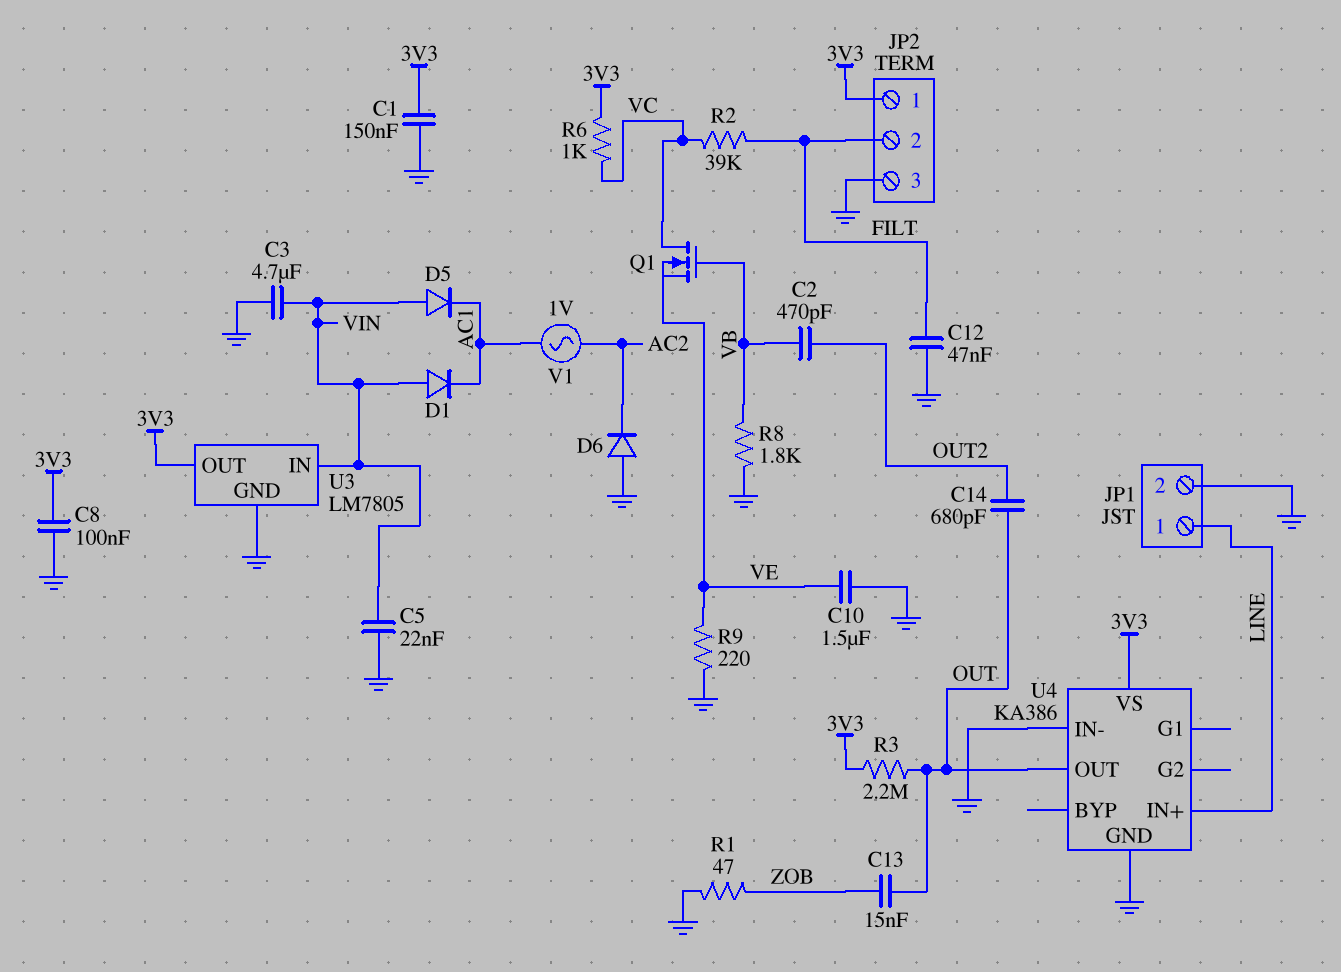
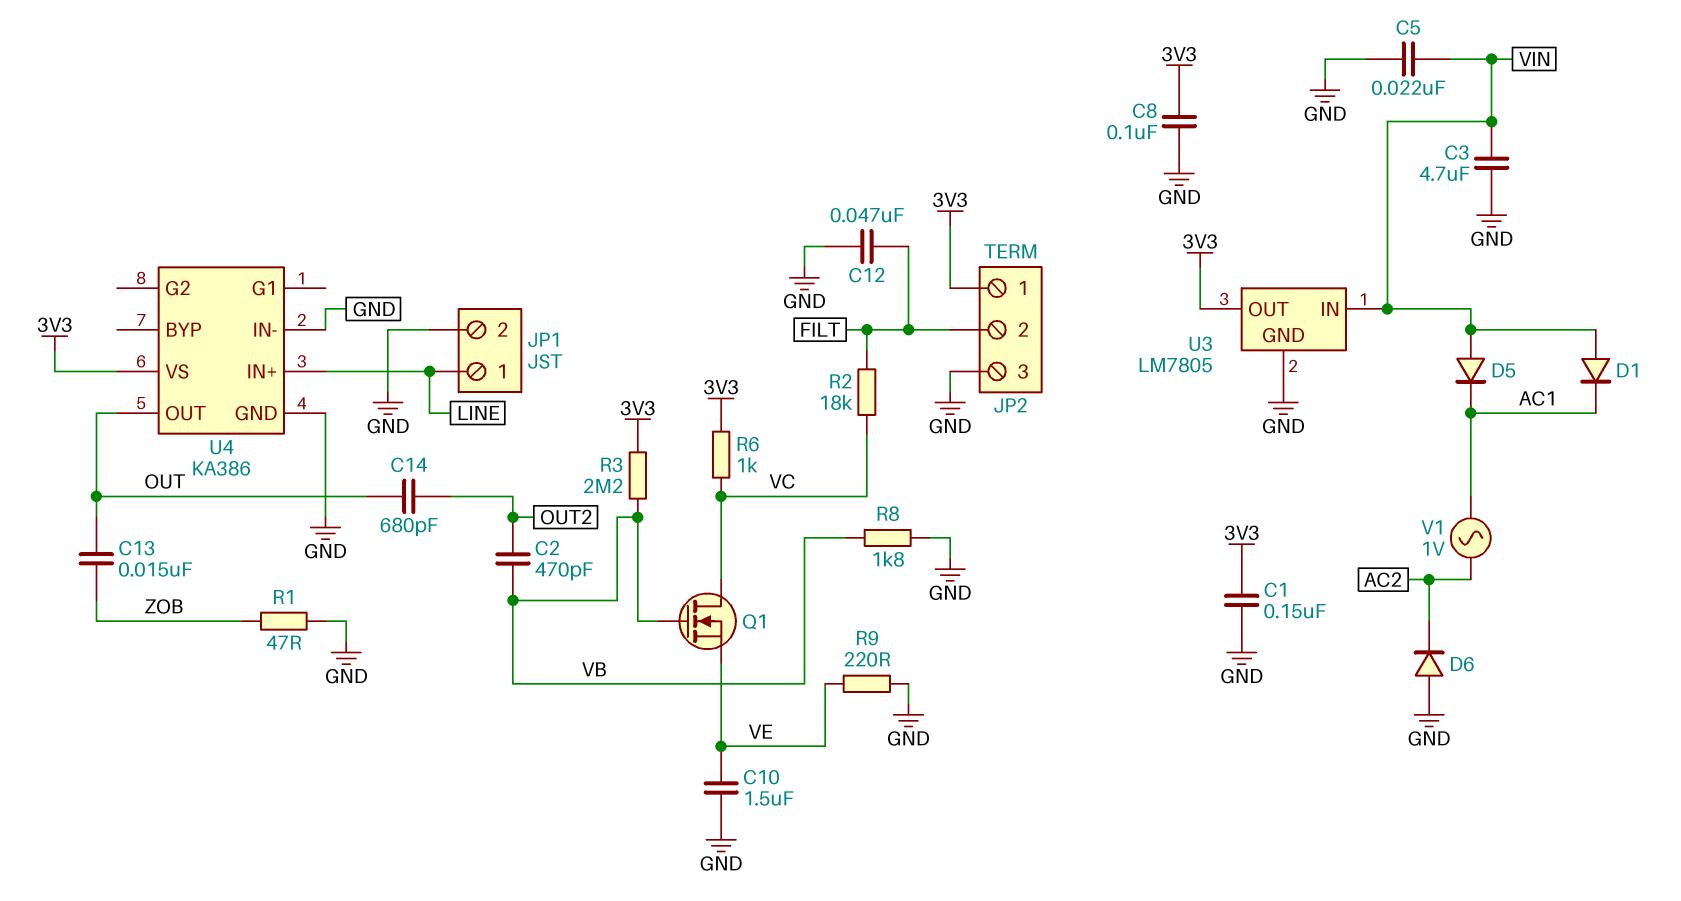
R2: 39k (FILT, VC) -> 18k (FILT, VC)
R3: 2.2M (3V3, OUT) -> 2.2M (3V3, VB)

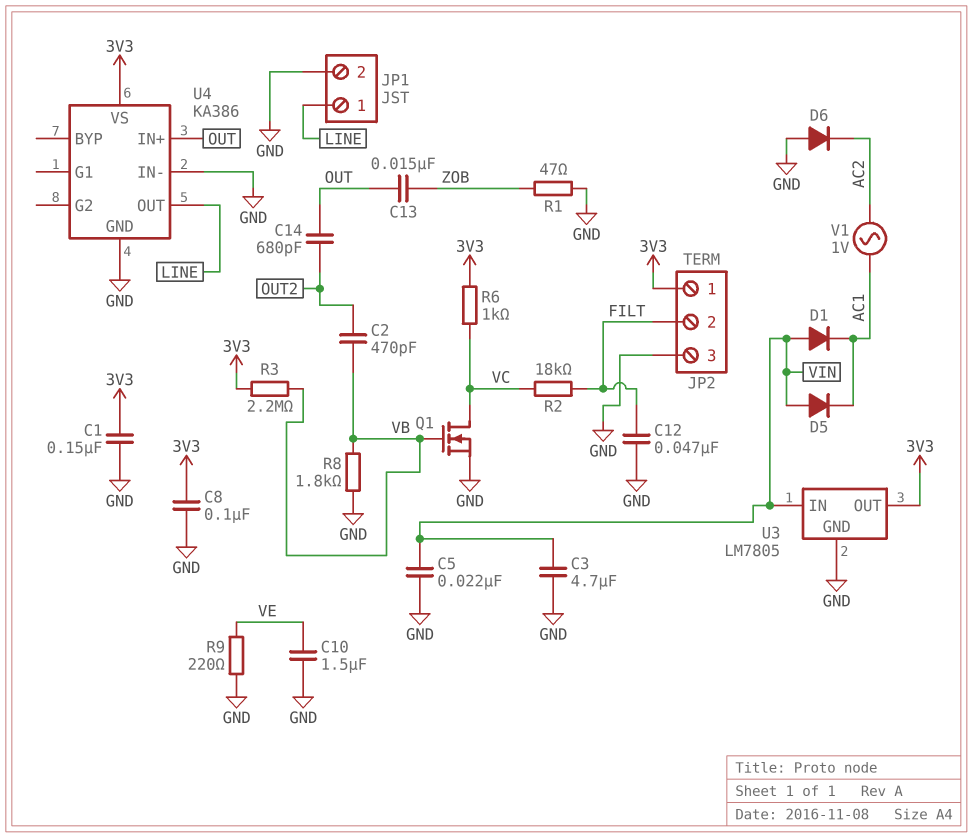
Q1: NMOS (G VB, D VC, S VE) -> NMOS (G VB, D VC, S GND)
U4 pin IN+: LINE -> OUT
U4 pin OUT: OUT -> LINE

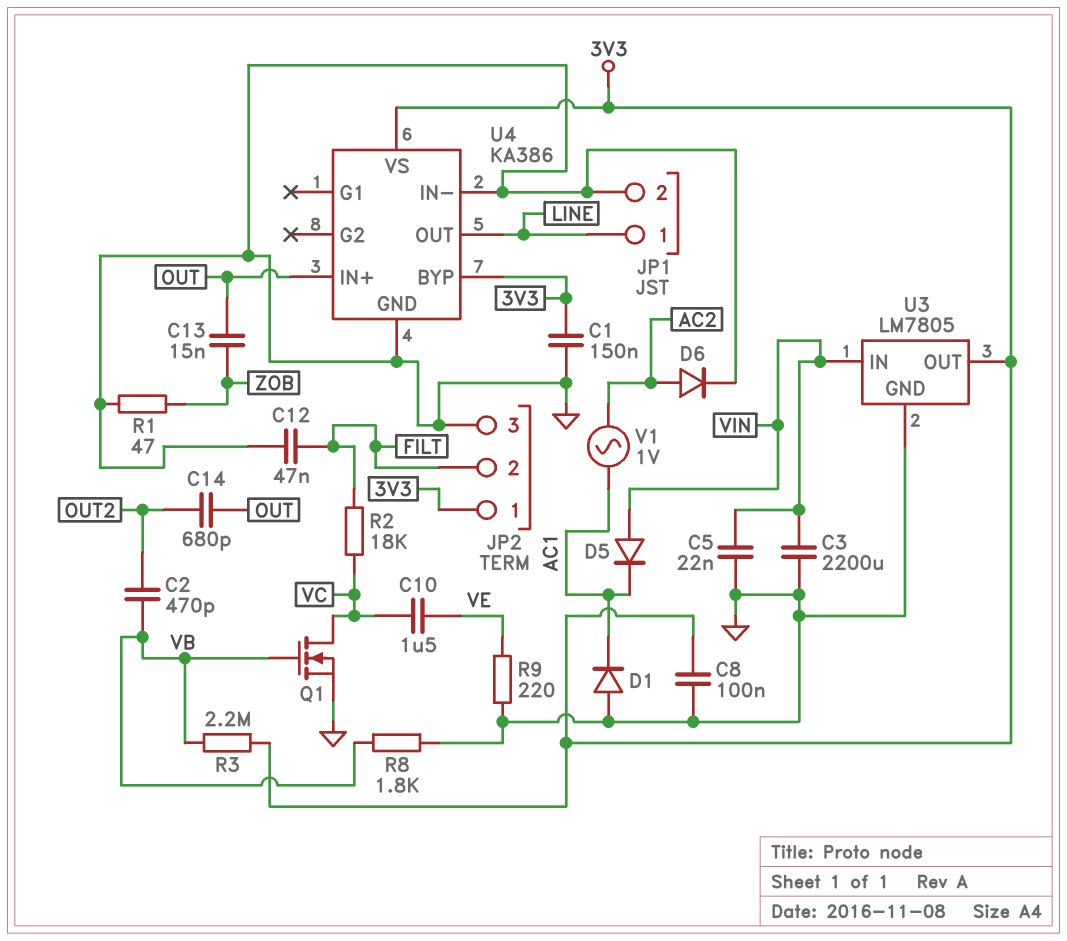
C3: 4.7uF (GND, VIN) -> 2200uF (GND, VIN)
C10: 1.5uF (GND, VE) -> 1.5uF (VC, VE)
D1: diode (A VIN, K AC1) -> diode (A GND, K AC1)
D6: diode (A GND, K AC2) -> diode (A AC2, K GND)
R6: 1k (3V3, VC) -> none
U4 pin BYP: none -> 3V3

